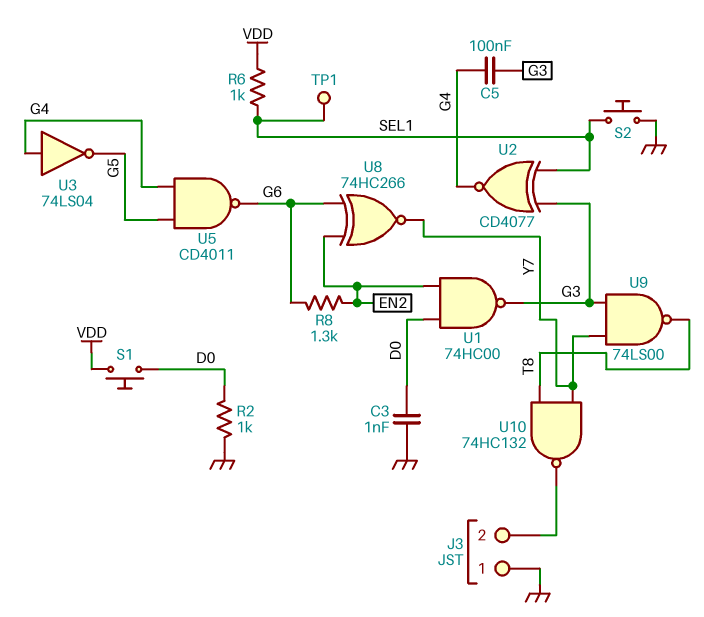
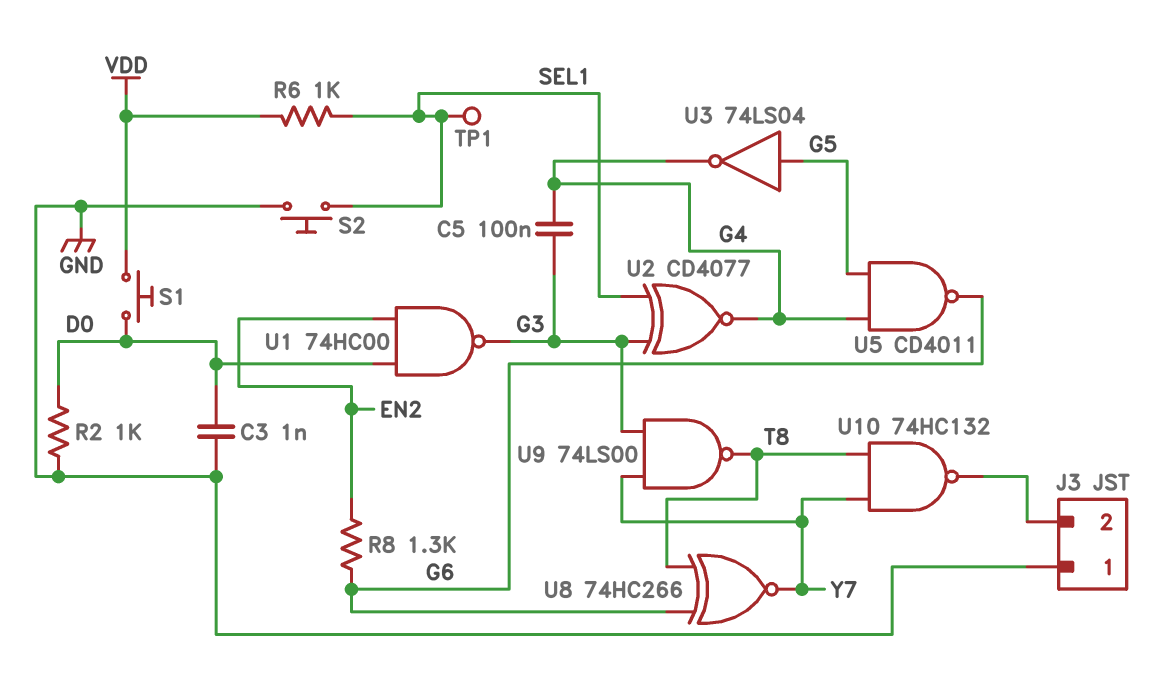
U3: NOT 74LS04 (in G4, out G5) -> NOT 74LS04 (in G5, out G4)
U8: XNOR 74HC266 (in EN2, in G6, out Y7) -> XNOR 74HC266 (in G6, in T8, out Y7)

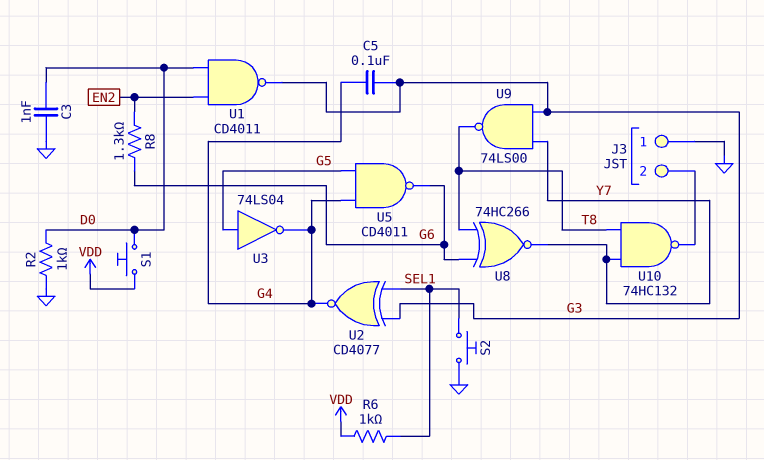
TP1: test point (SEL1) -> none
U1: NAND 74HC00 (in D0, in EN2, out G3) -> NAND CD4011 (in D0, in EN2, out G3)

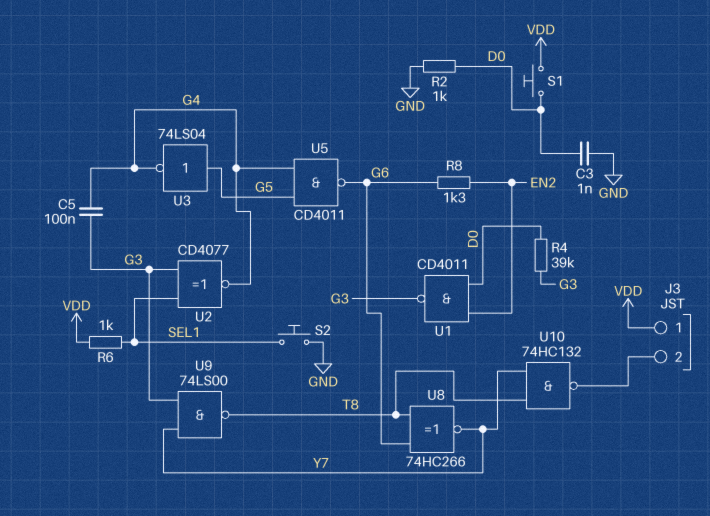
J3 pin 1: GND -> VDD
R4: none -> 39k (D0, G3)

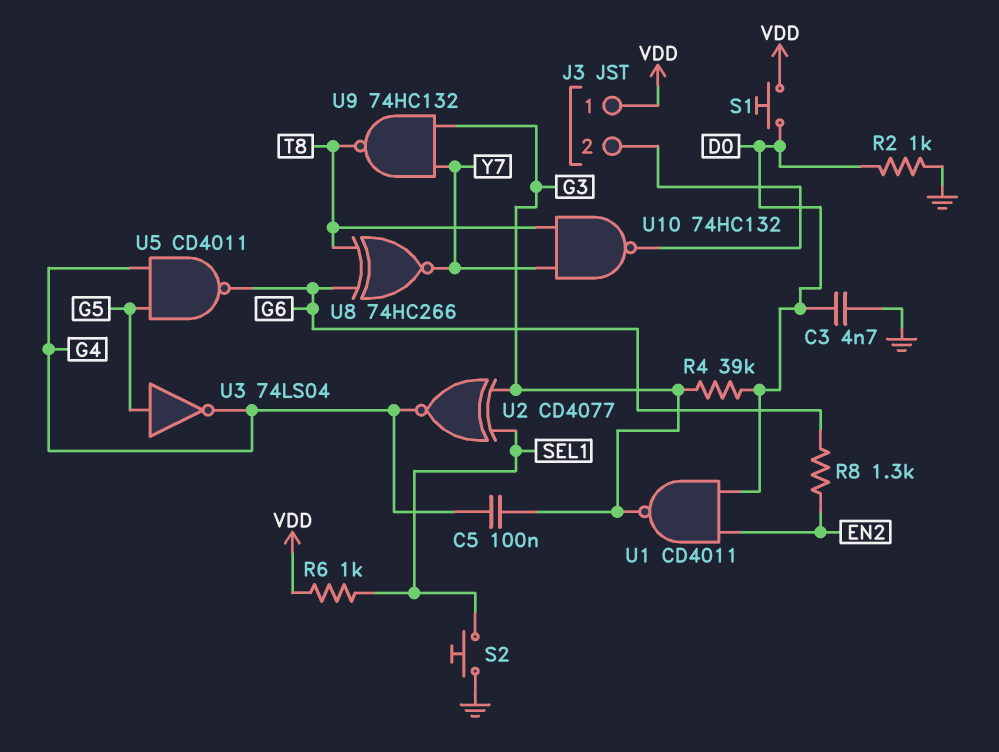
C3: 1nF (D0, GND) -> 4.7nF (D0, GND)
U9: NAND 74LS00 (in G3, in Y7, out T8) -> NAND 74HC132 (in G3, in Y7, out T8)

